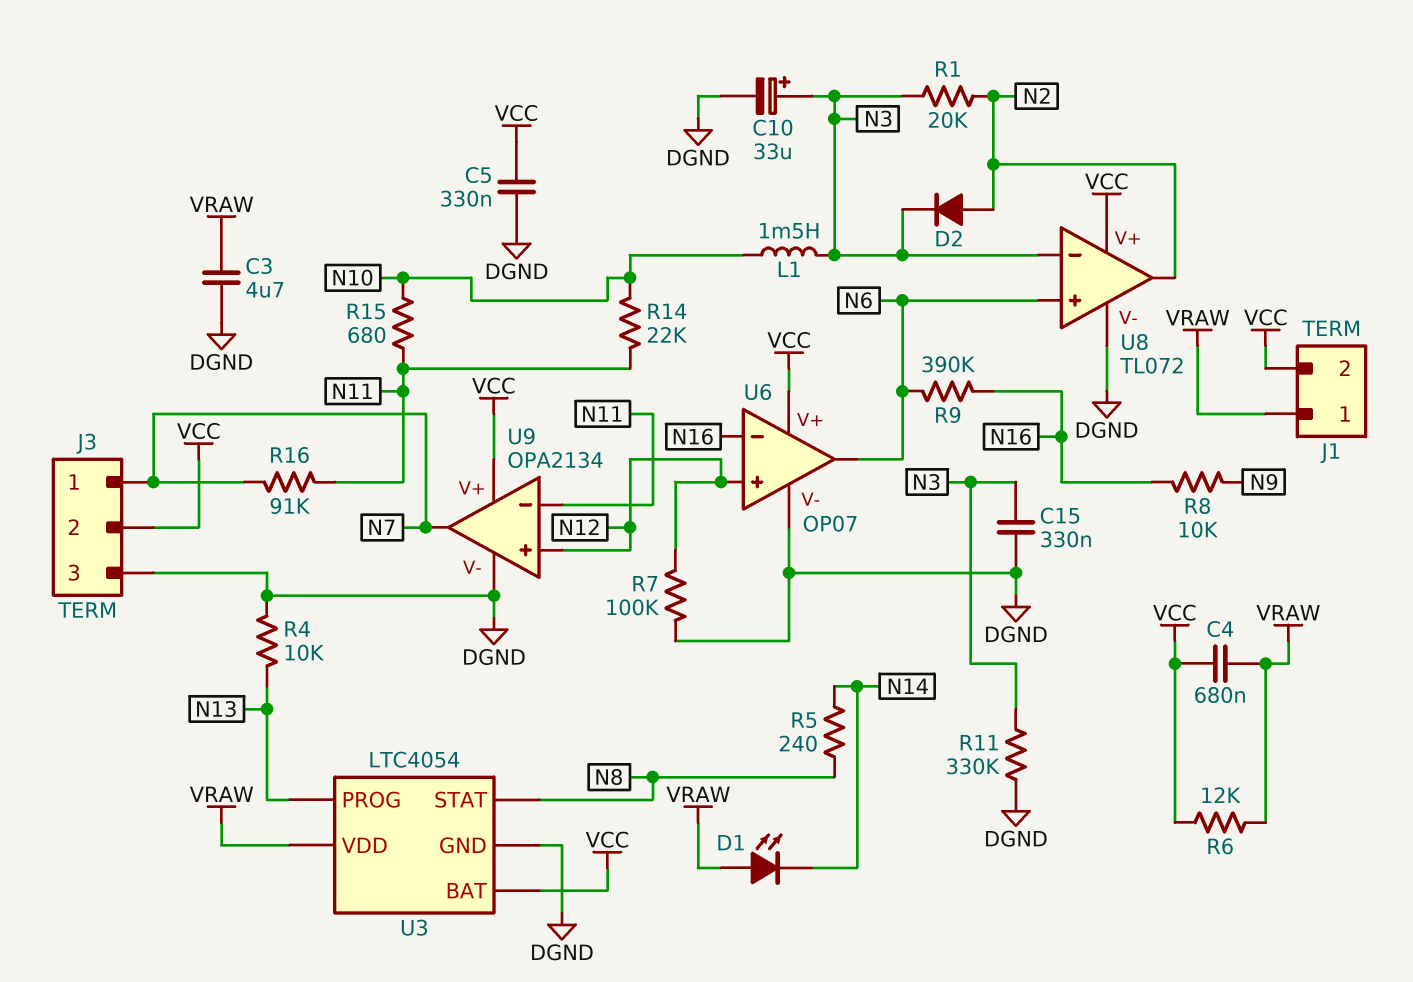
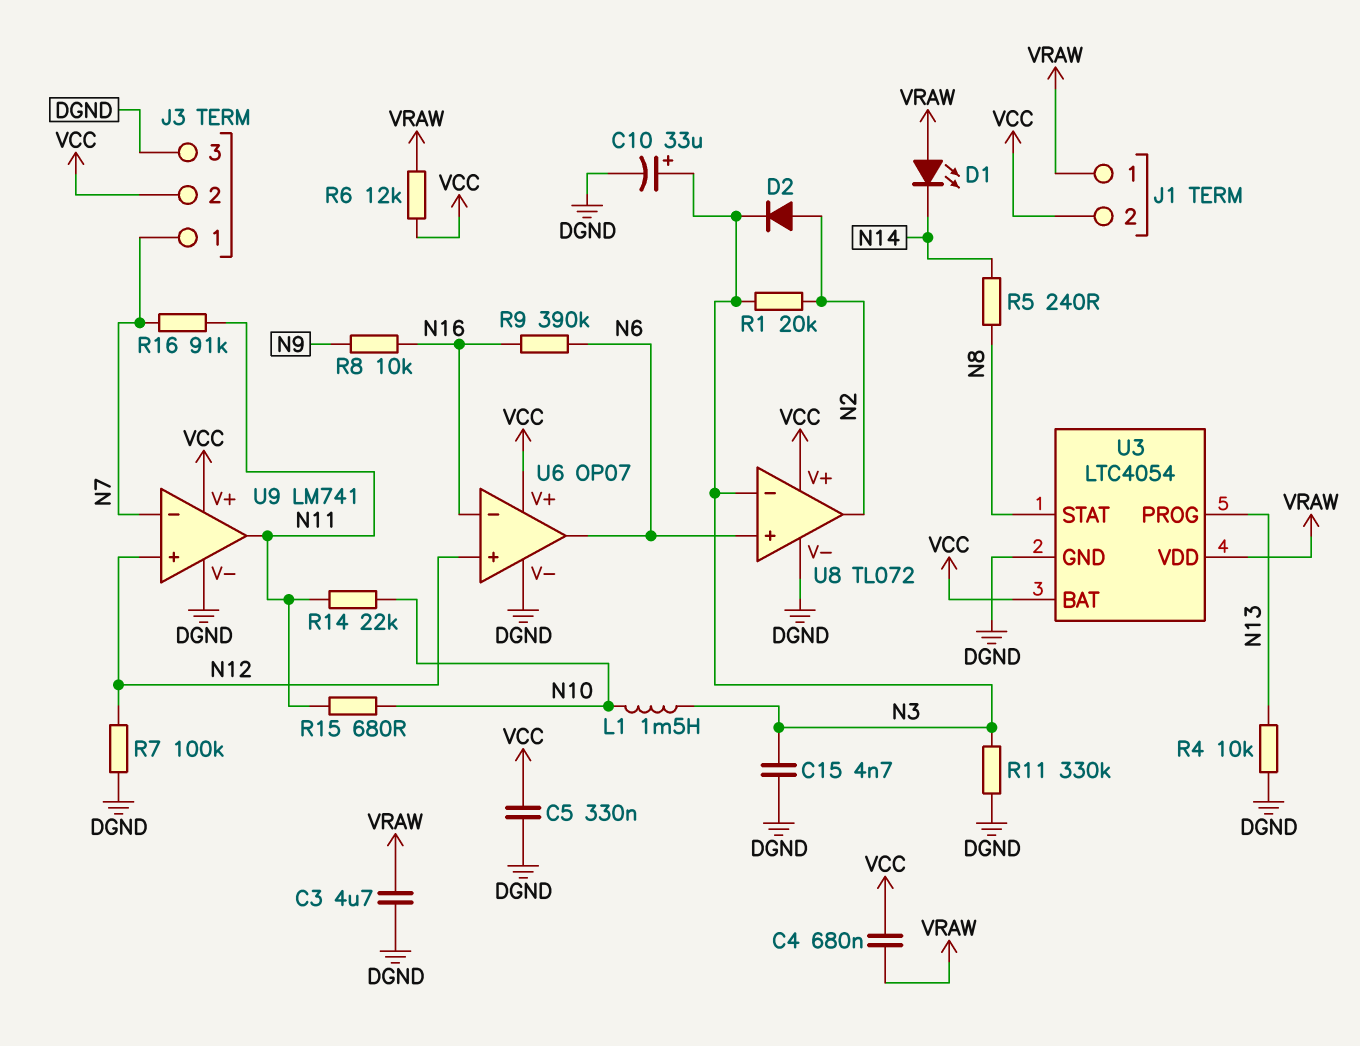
C15: 330nF (DGND, N3) -> 4.7nF (DGND, N3)
U9: OPA2134 -> LM741
U9 pin in-: N11 -> N7
U9 pin out: N7 -> N11

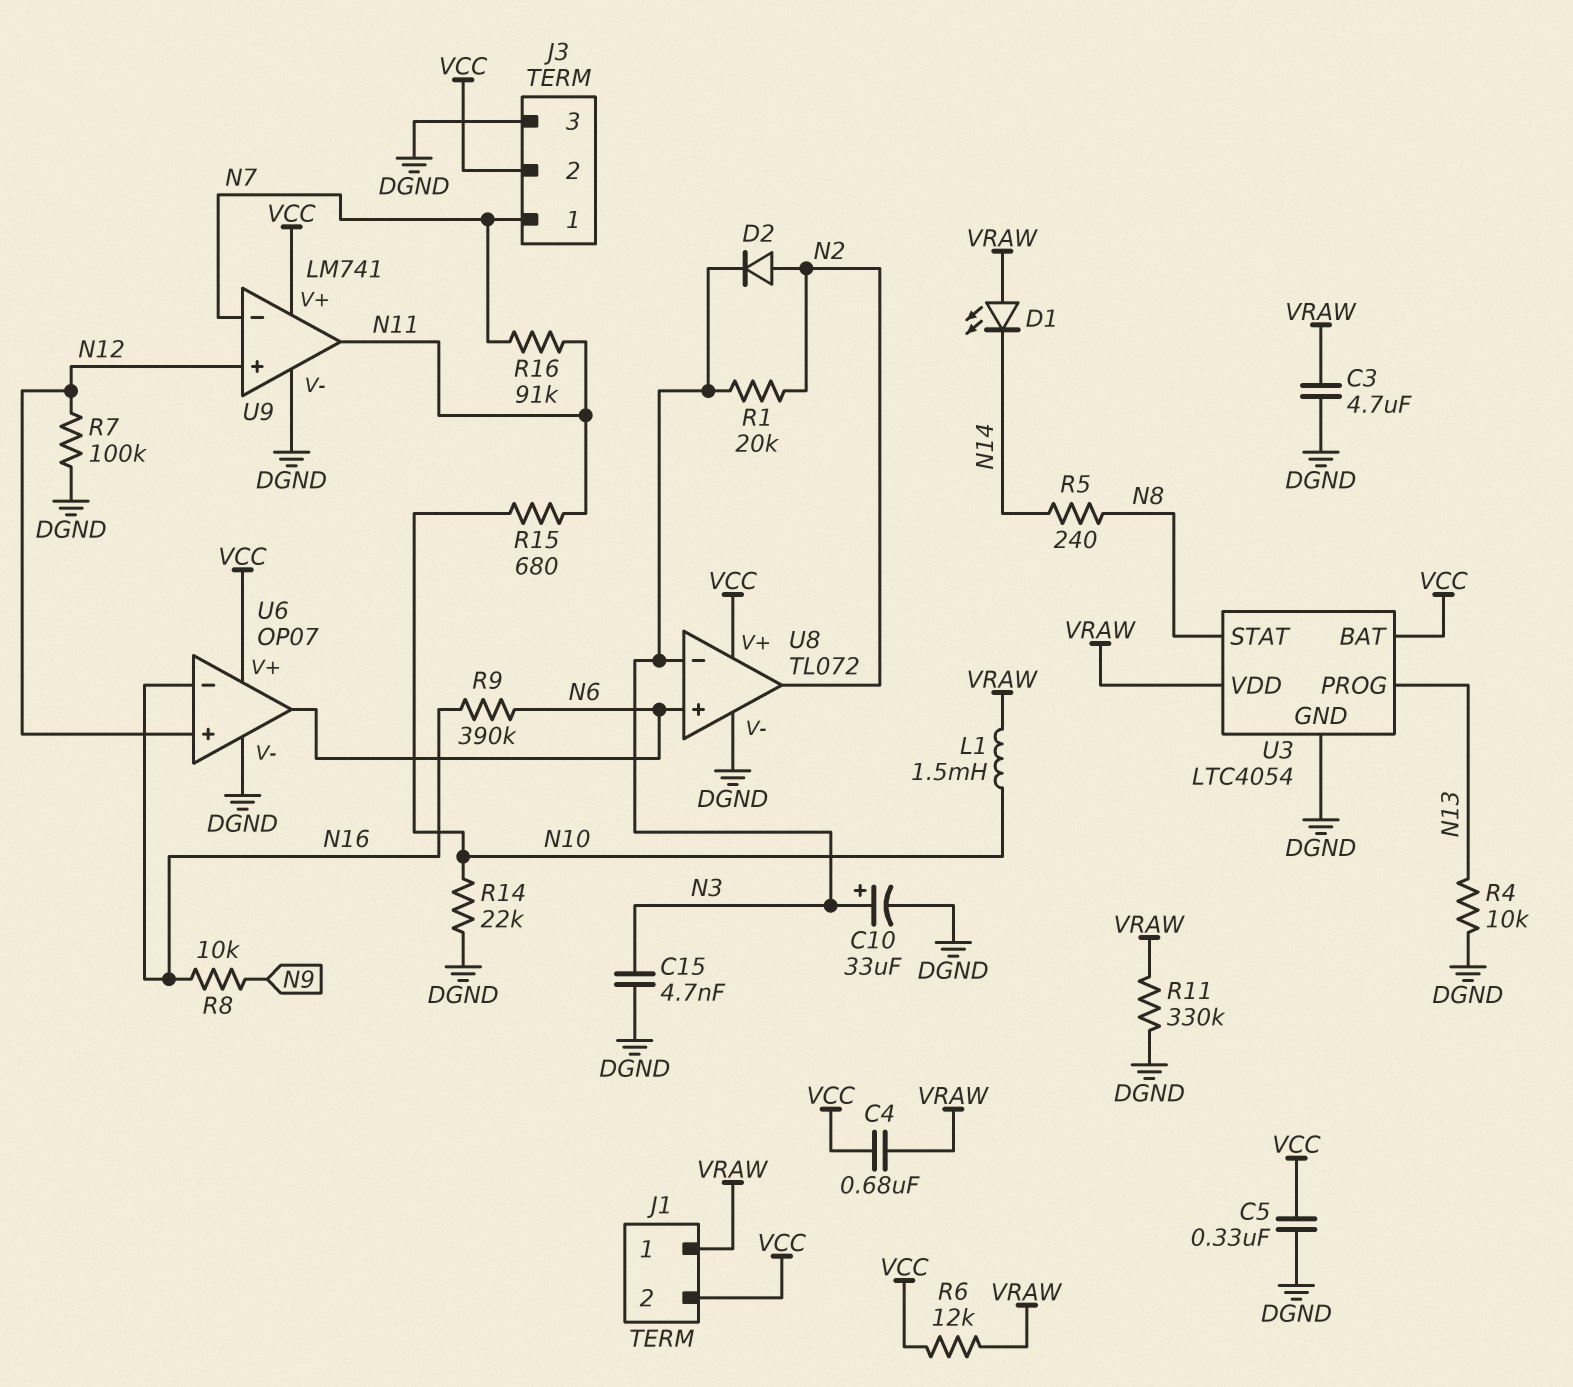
L1: 1.5mH (N3, N10) -> 1.5mH (N10, VRAW)
R11: 330k (DGND, N3) -> 330k (DGND, VRAW)
R14: 22k (N10, N11) -> 22k (DGND, N10)

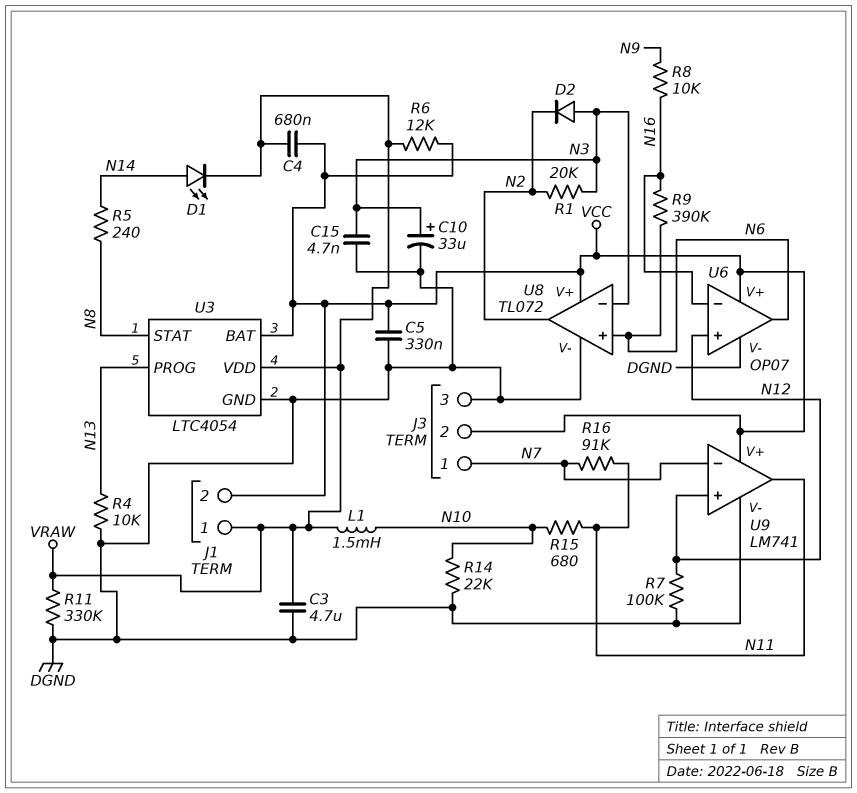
D1: LED (A VRAW, K N14) -> LED (A N14, K VRAW)
D2: diode (A N2, K N3) -> diode (A N3, K N2)

